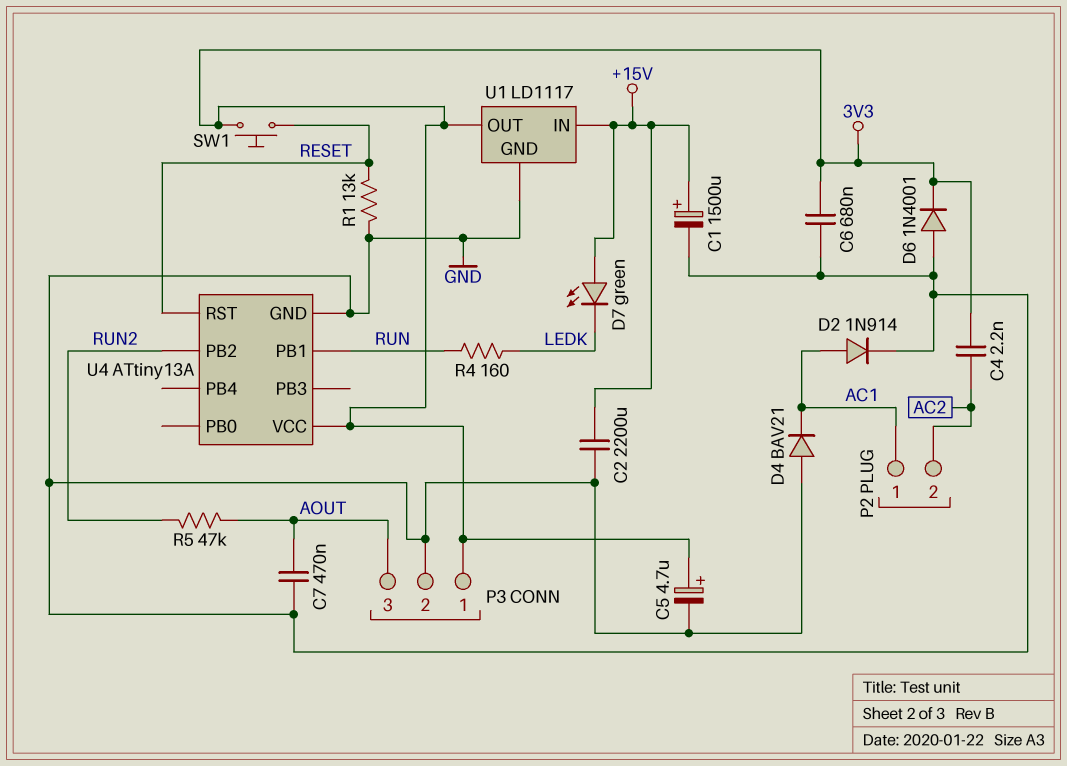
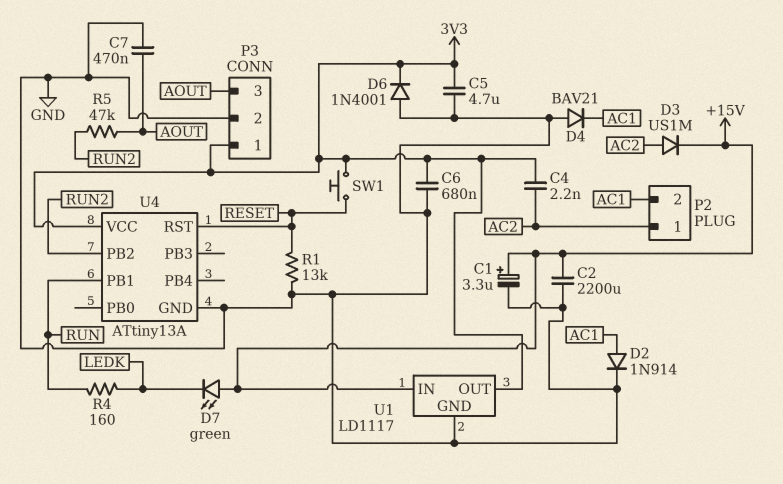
C1: 1500uF (plus +15V, minus GND) -> 3.3uF (plus +15V, minus GND)
C5: 4.7uF (plus 3V3, minus GND) -> 4.7uF (3V3, GND)
D3: none -> diode US1M (A AC2, K +15V)
P2 pin 1: AC1 -> AC2
P2 pin 2: AC2 -> AC1

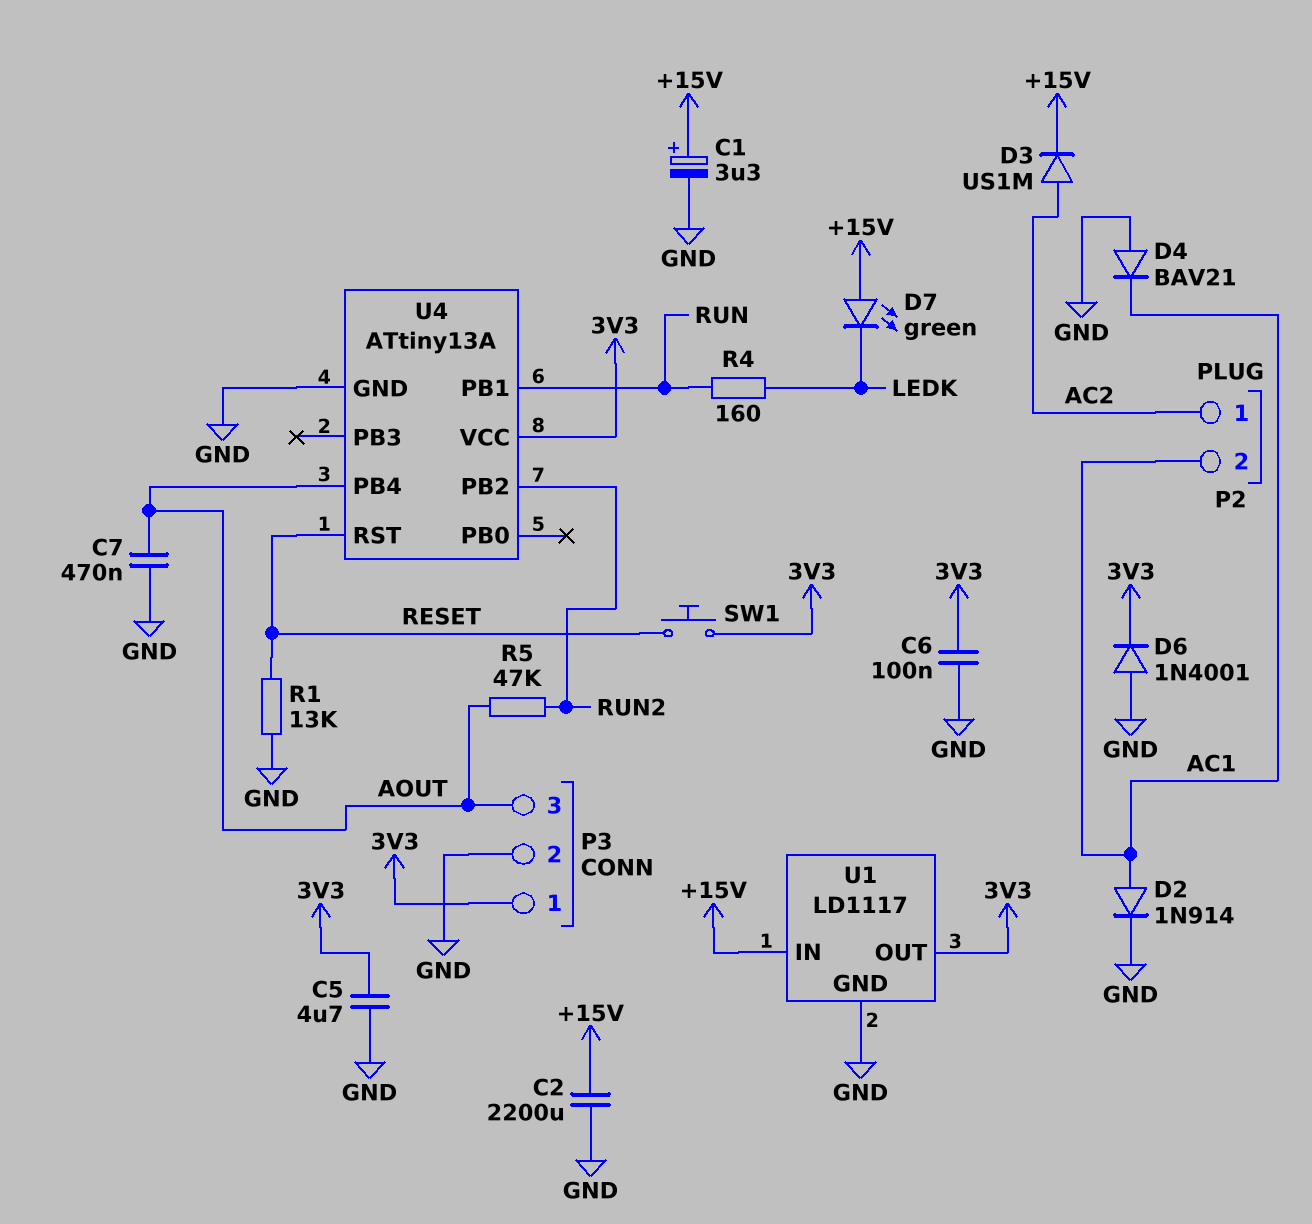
C4: 2.2nF (3V3, AC2) -> none
C6: 680nF (3V3, GND) -> 100nF (3V3, GND)
U4 pin PB4: none -> AOUT

